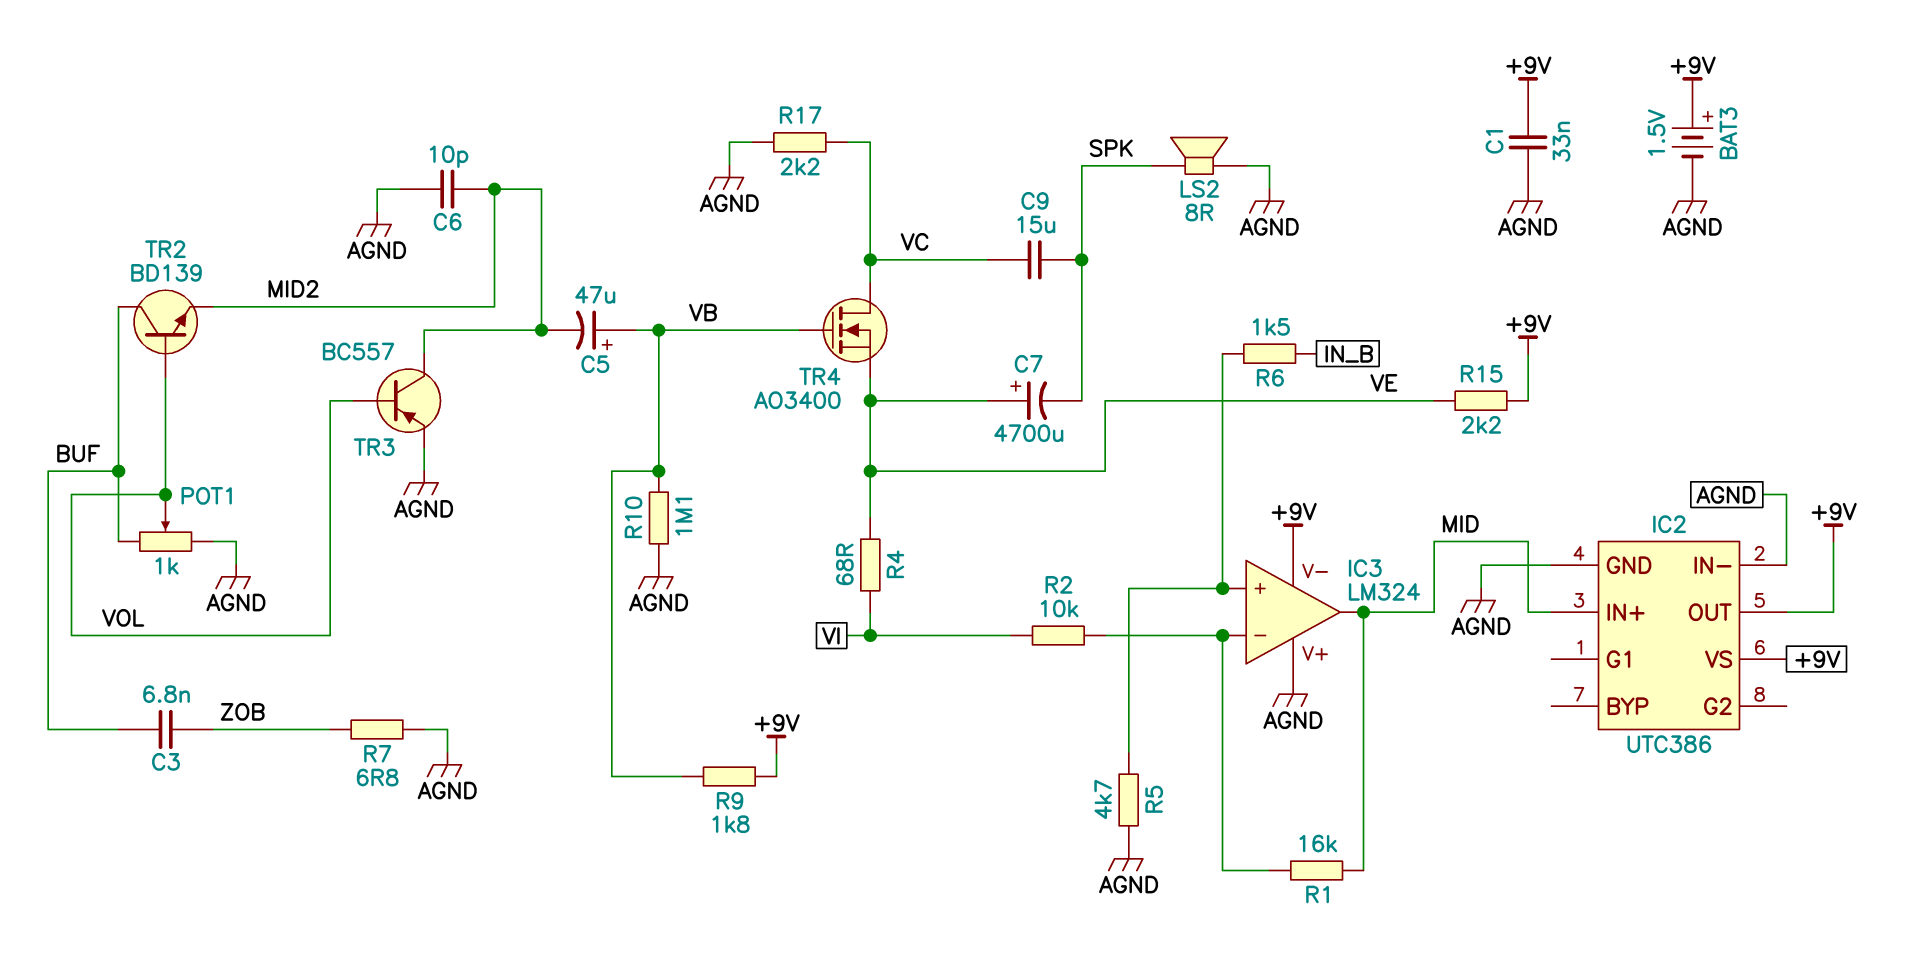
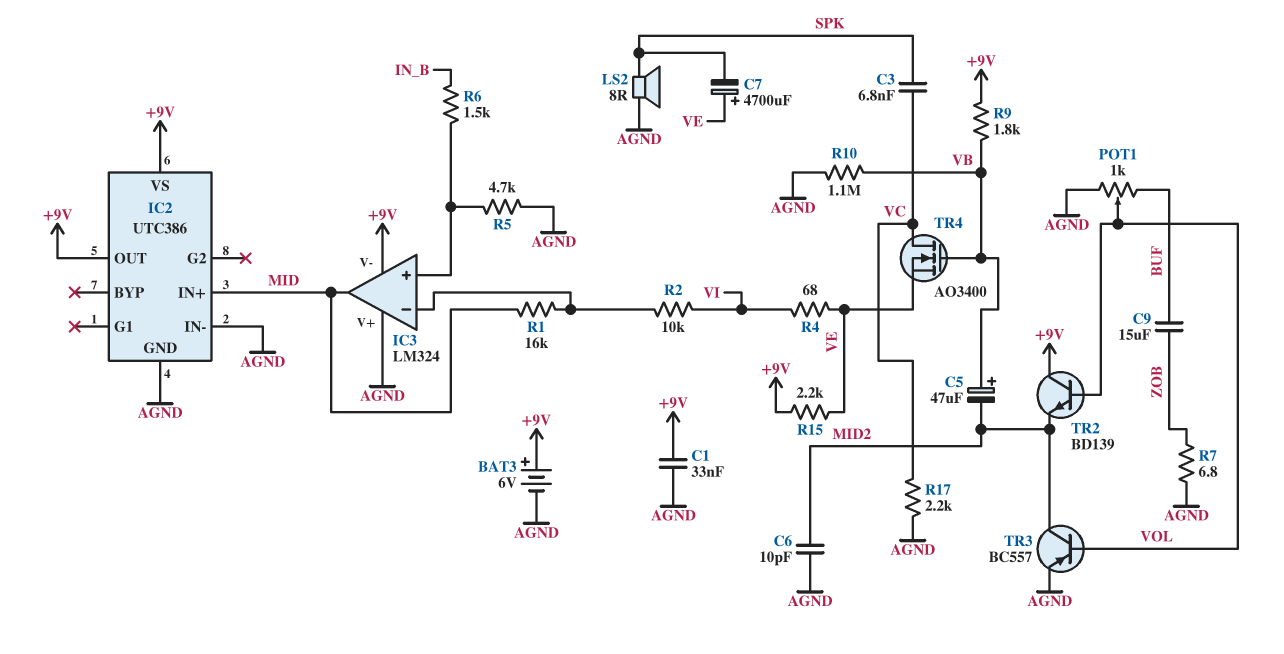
BAT3: 1.5V (plus +9V, minus AGND) -> 6V (plus +9V, minus AGND)
C3: 6.8nF (BUF, ZOB) -> 6.8nF (SPK, VC)
C9: 15uF (SPK, VC) -> 15uF (BUF, ZOB)
TR2: NPN BD139 (B VOL, C BUF, E MID2) -> NPN BD139 (B VOL, C +9V, E MID2)

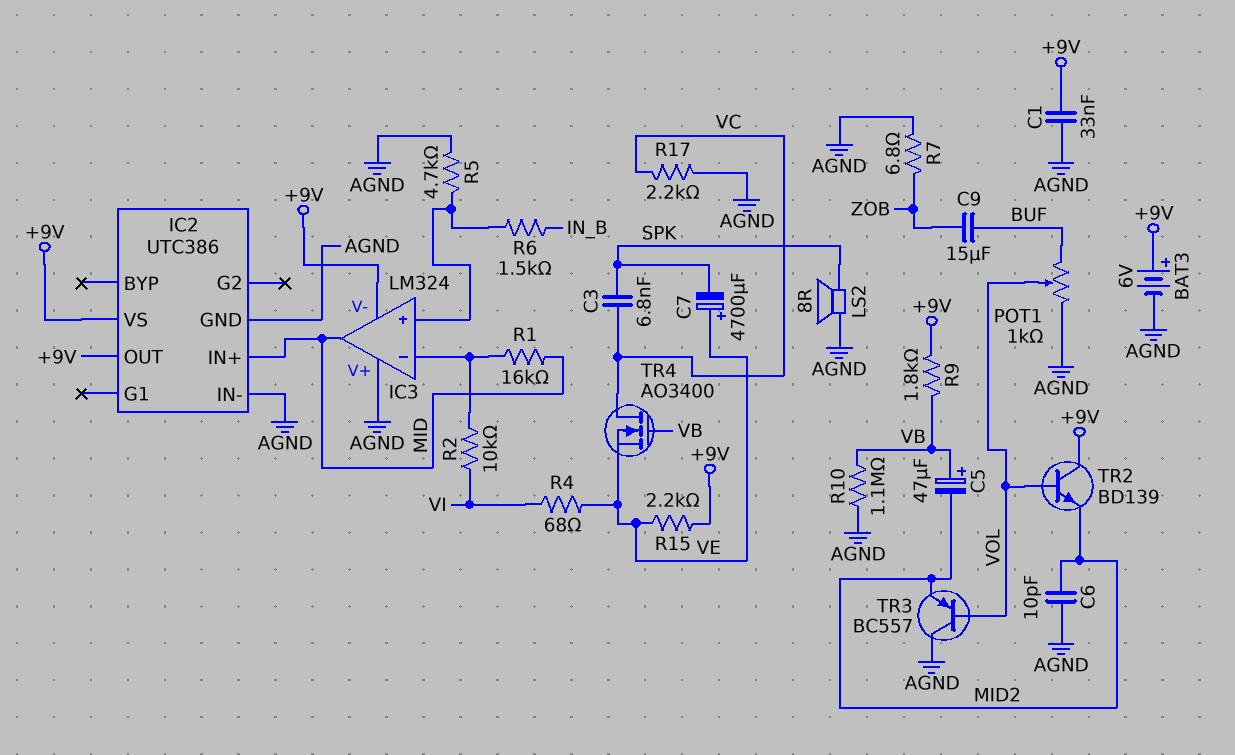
TR3: PNP BC557 (B VOL, C MID2, E AGND) -> PNP BC557 (B VOL, C AGND, E MID2)

